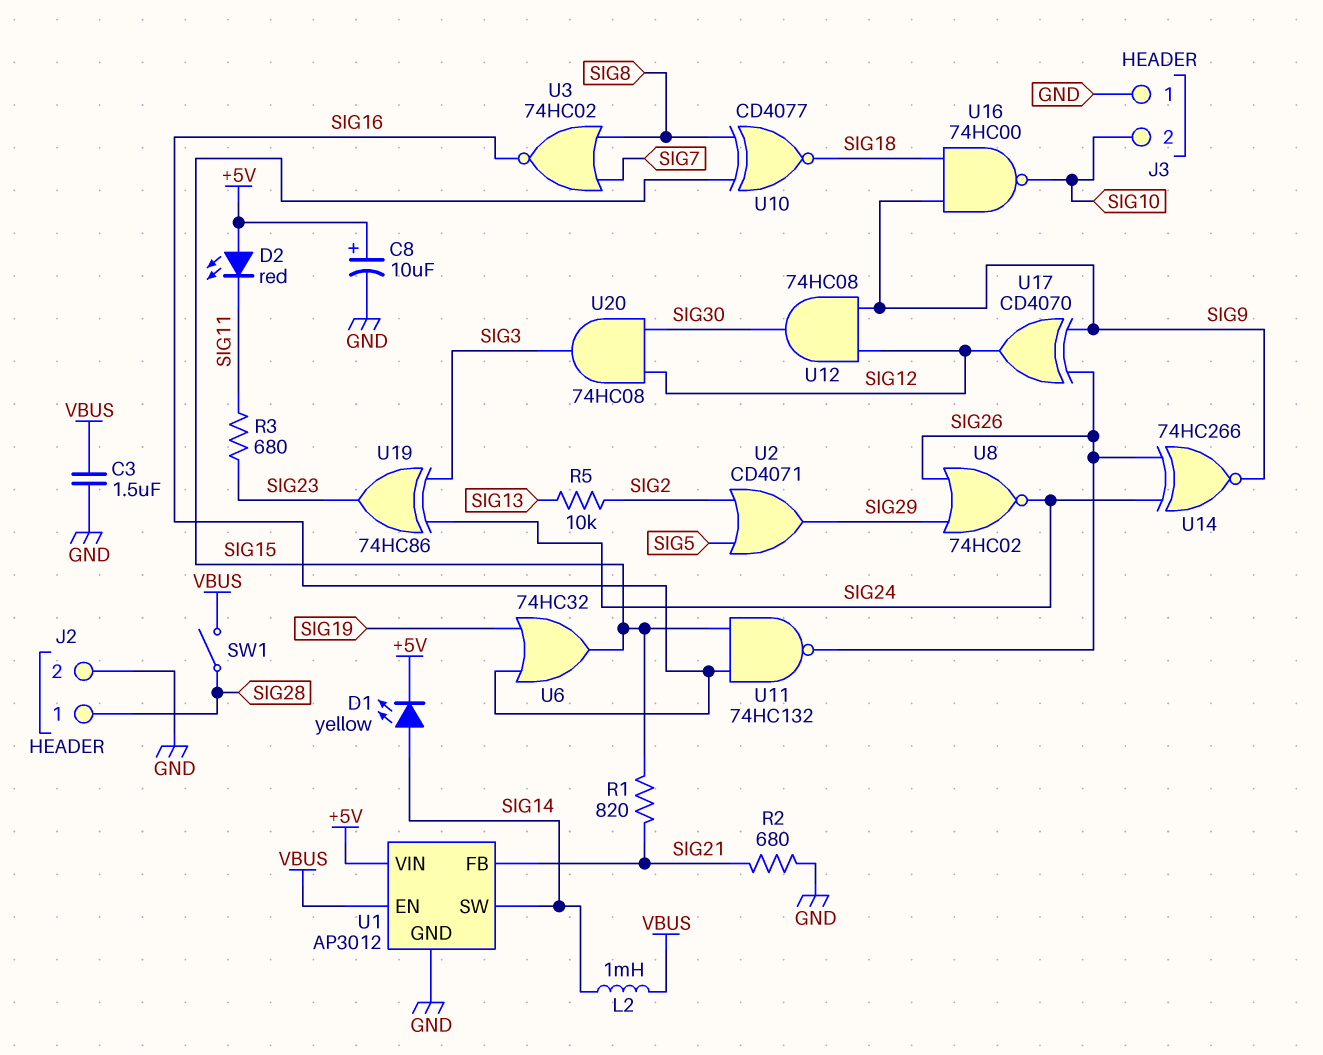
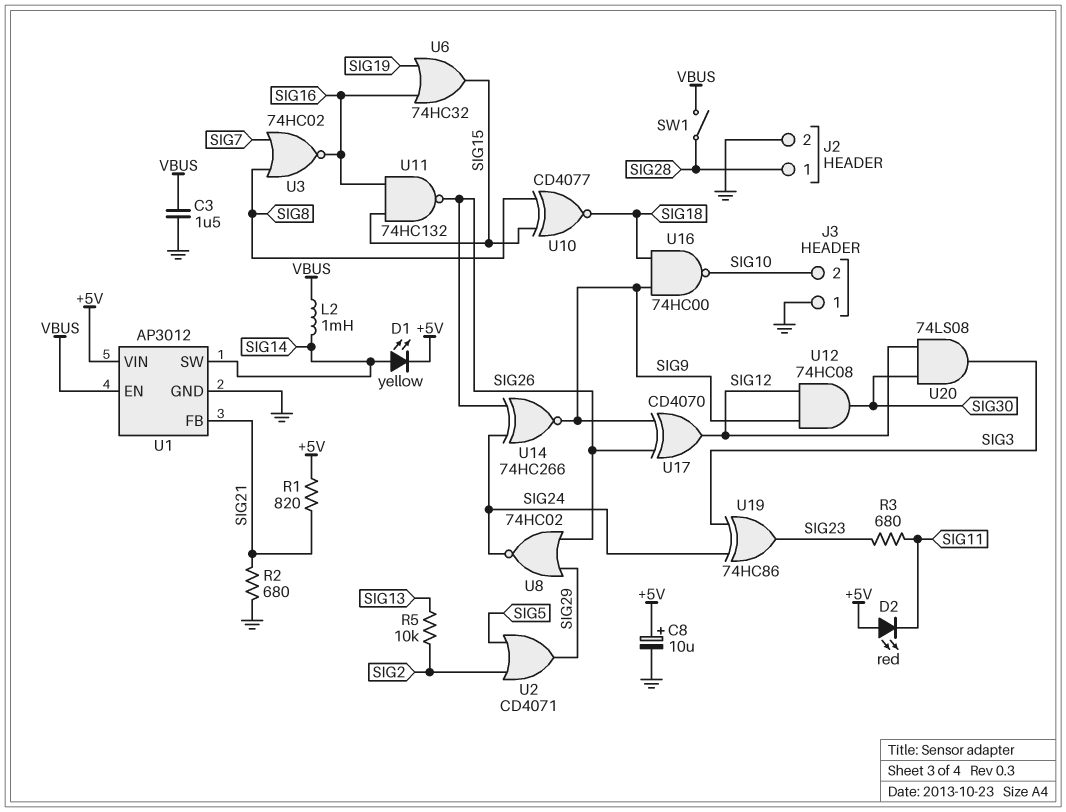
R1: 820 (SIG15, SIG21) -> 820 (+5V, SIG21)
U20: AND 74HC08 (in SIG12, in SIG30, out SIG3) -> AND 74LS08 (in SIG12, in SIG30, out SIG3)

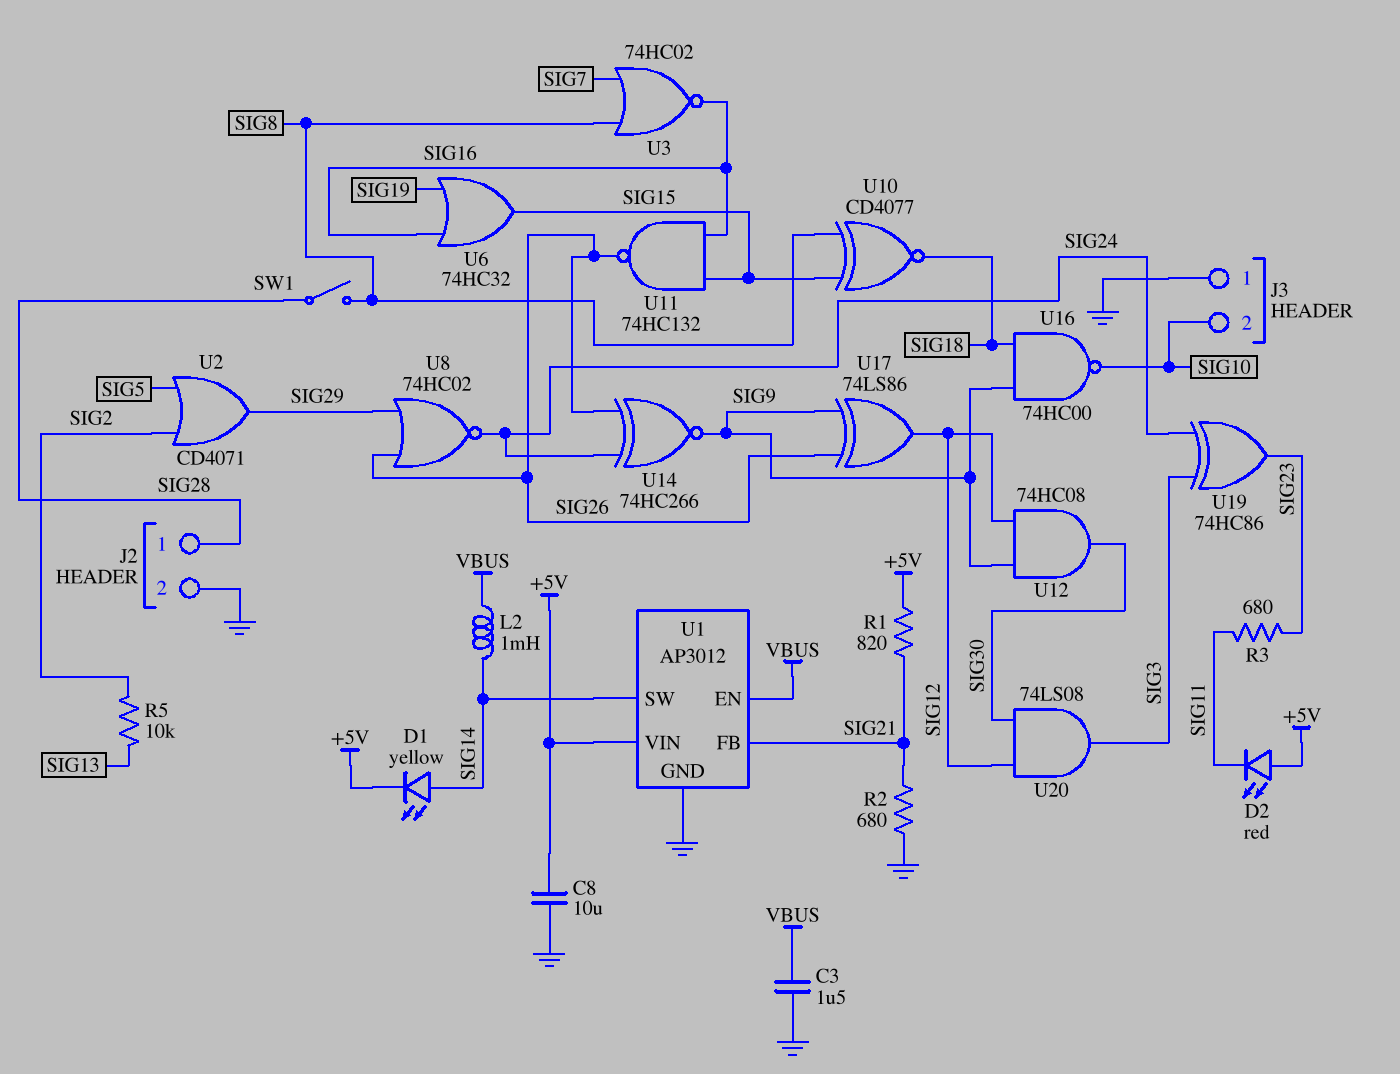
C8: 10uF (plus +5V, minus GND) -> 10uF (+5V, GND)
SW1: switch (SIG28, VBUS) -> switch (SIG8, SIG28)
U17: XOR CD4070 (in SIG9, in SIG26, out SIG12) -> XOR 74LS86 (in SIG9, in SIG26, out SIG12)

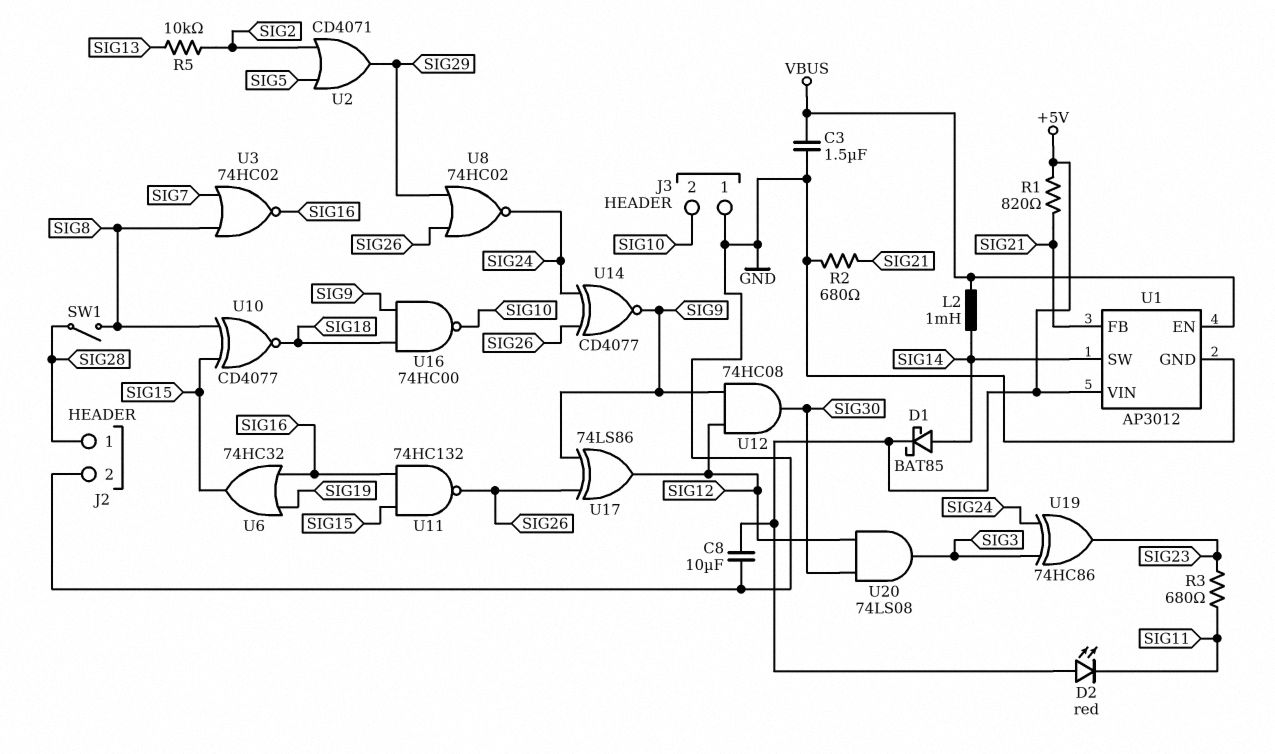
D1: LED yellow (A SIG14, K +5V) -> schottky BAT85 (A SIG14, K +5V)
U14: XNOR 74HC266 (in SIG24, in SIG26, out SIG9) -> XNOR CD4077 (in SIG24, in SIG26, out SIG9)

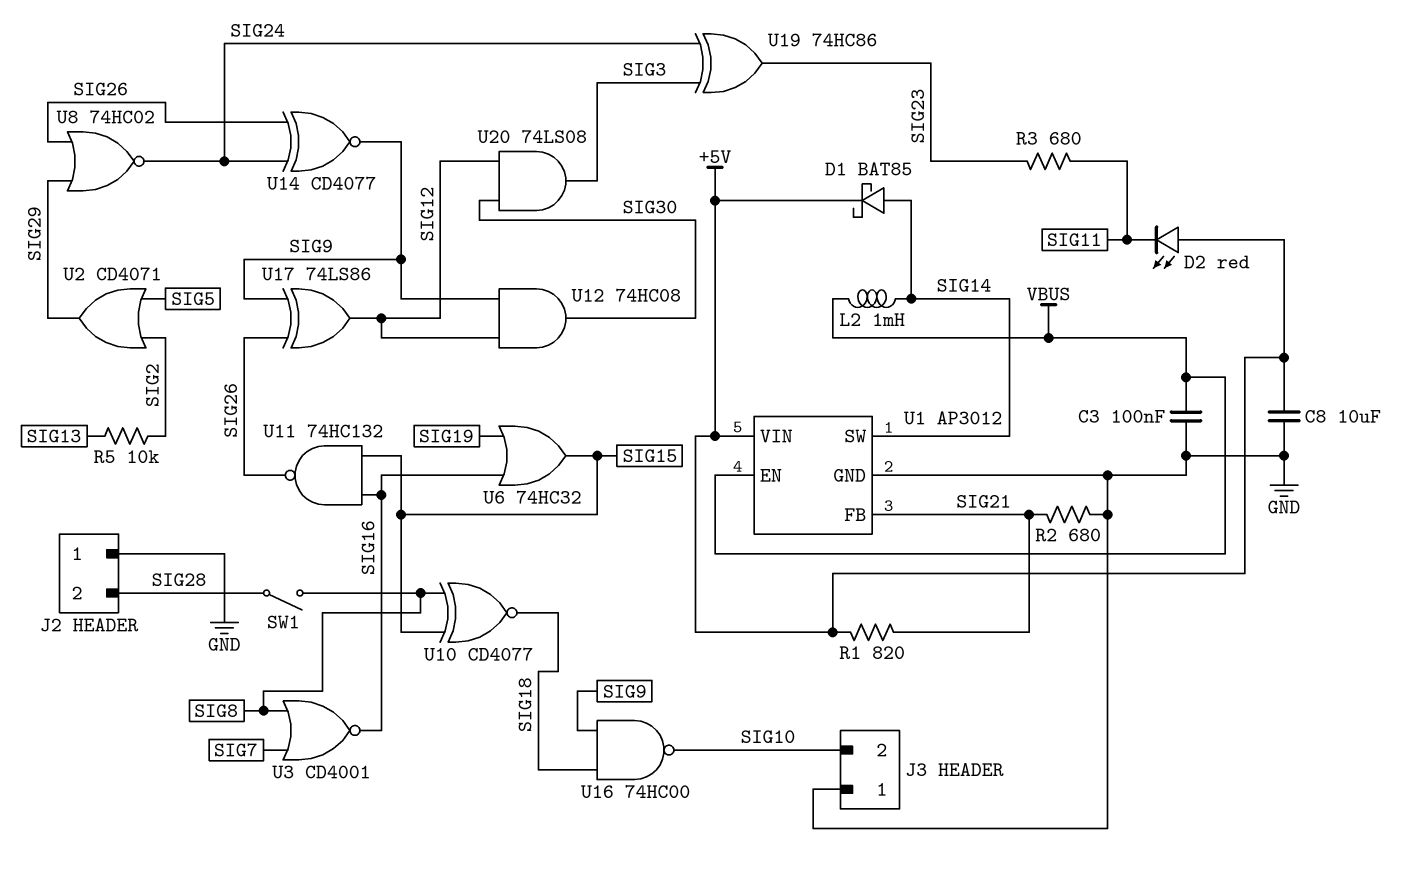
C3: 1.5uF (GND, VBUS) -> 100nF (GND, VBUS)
J2 pin 1: SIG28 -> GND
J2 pin 2: GND -> SIG28
U3: NOR 74HC02 (in SIG7, in SIG8, out SIG16) -> NOR CD4001 (in SIG7, in SIG8, out SIG16)

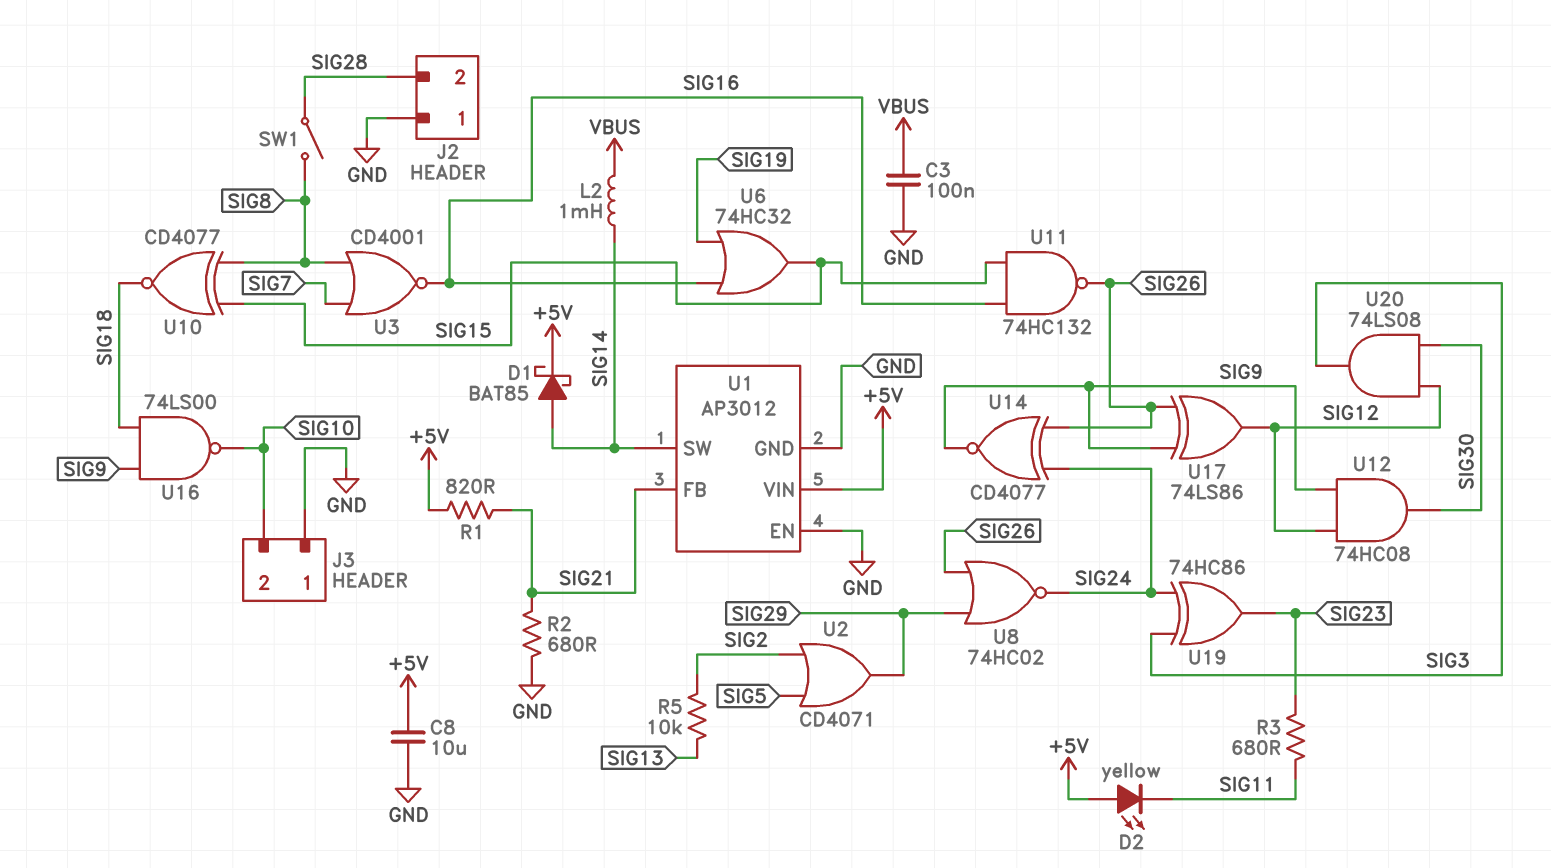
D2: LED red (A +5V, K SIG11) -> LED yellow (A +5V, K SIG11)
U1 pin EN: VBUS -> GND
U16: NAND 74HC00 (in SIG9, in SIG18, out SIG10) -> NAND 74LS00 (in SIG9, in SIG18, out SIG10)

